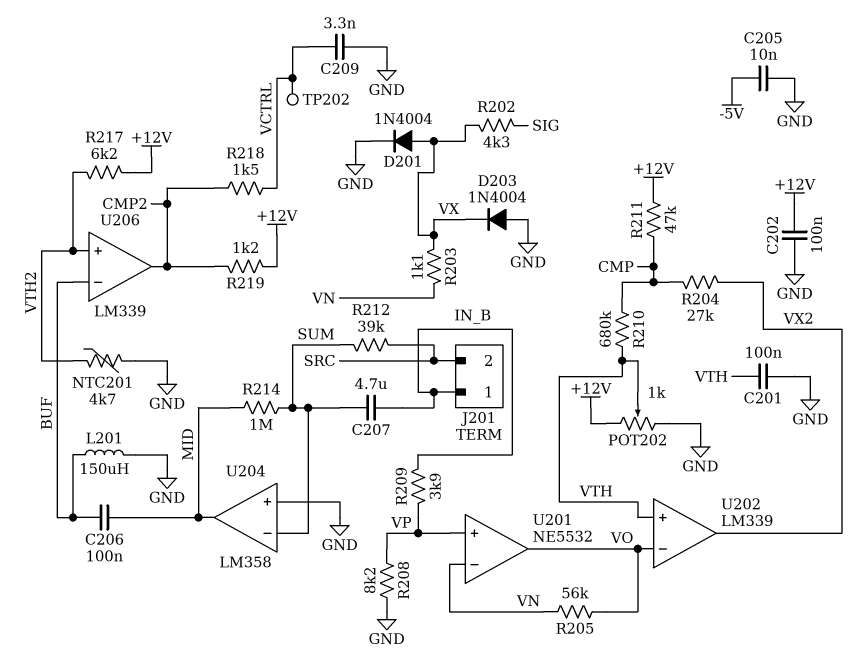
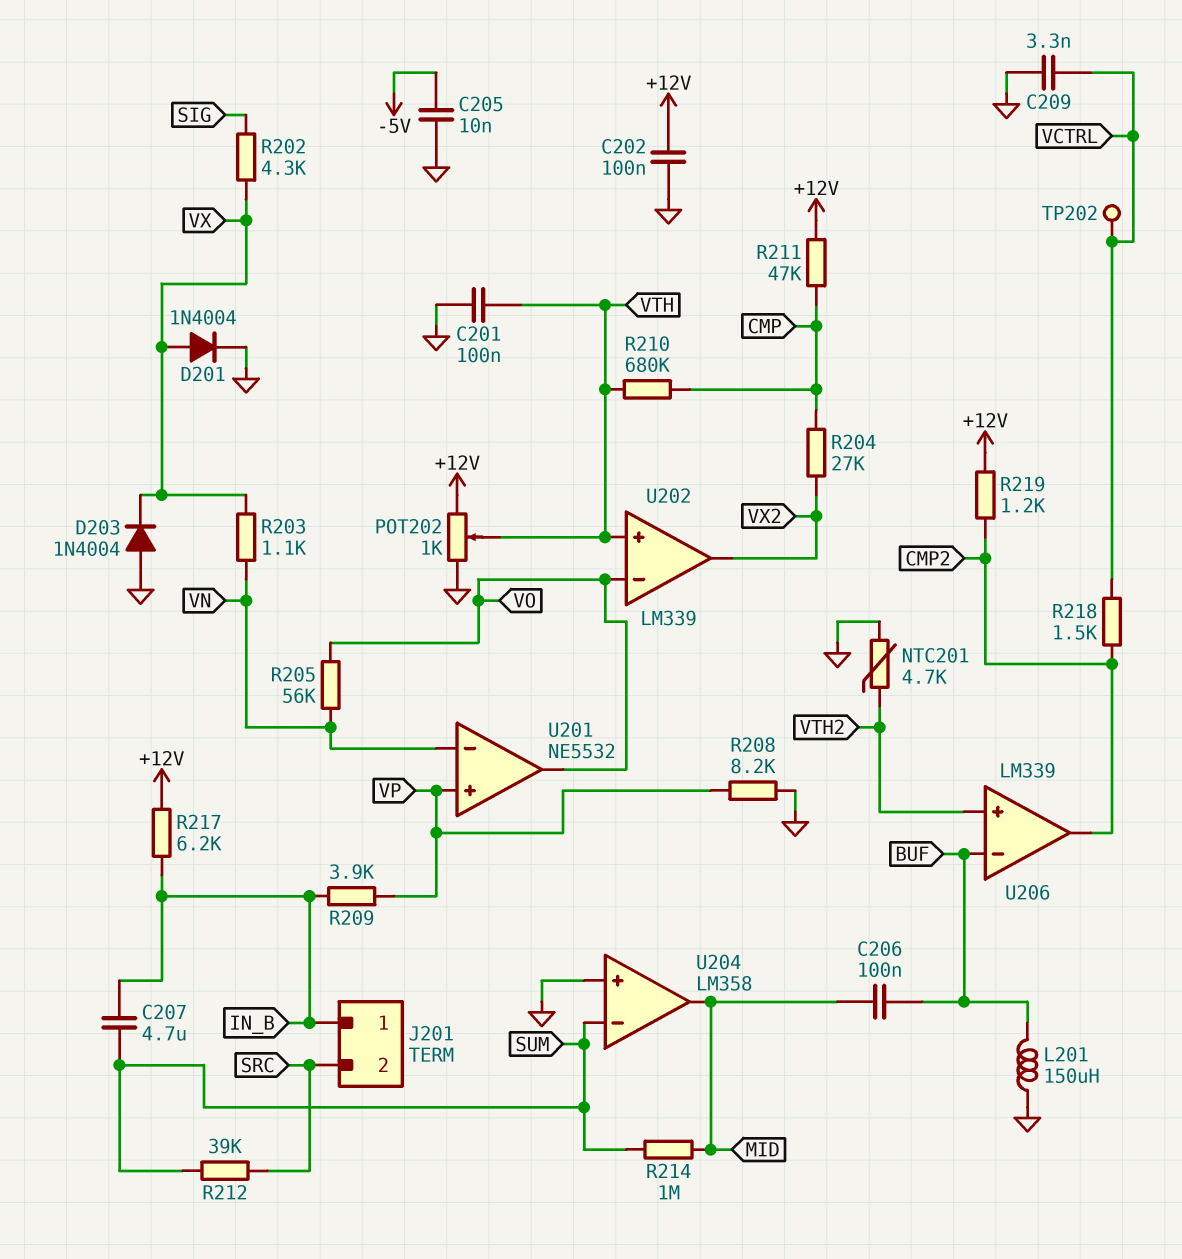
R217: 6.2k (+12V, VTH2) -> 6.2k (+12V, IN_B)

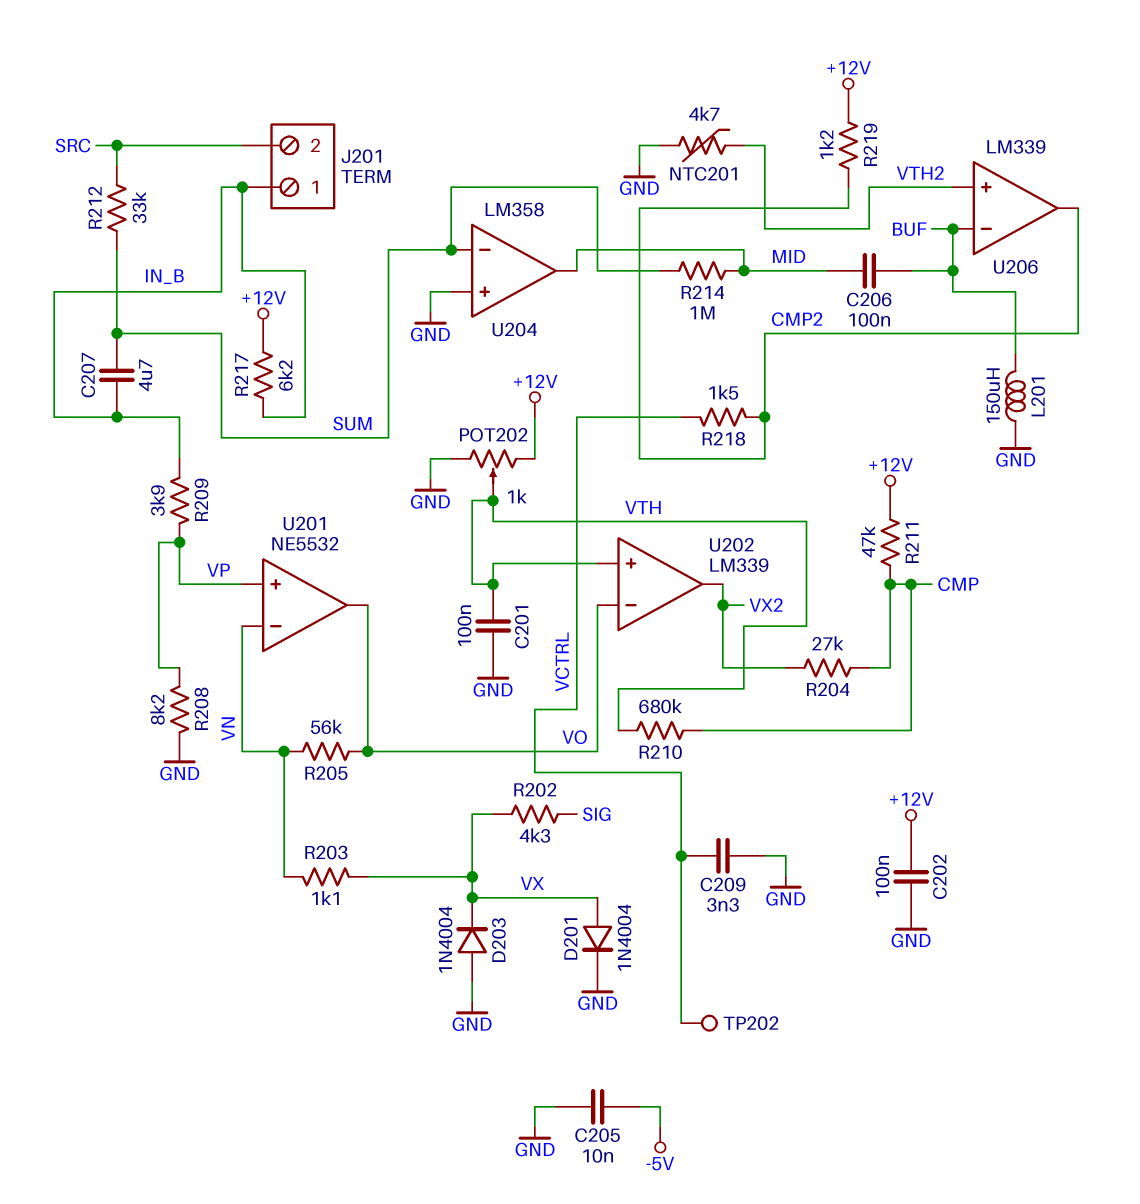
R212: 39k (SRC, SUM) -> 33k (SRC, SUM)

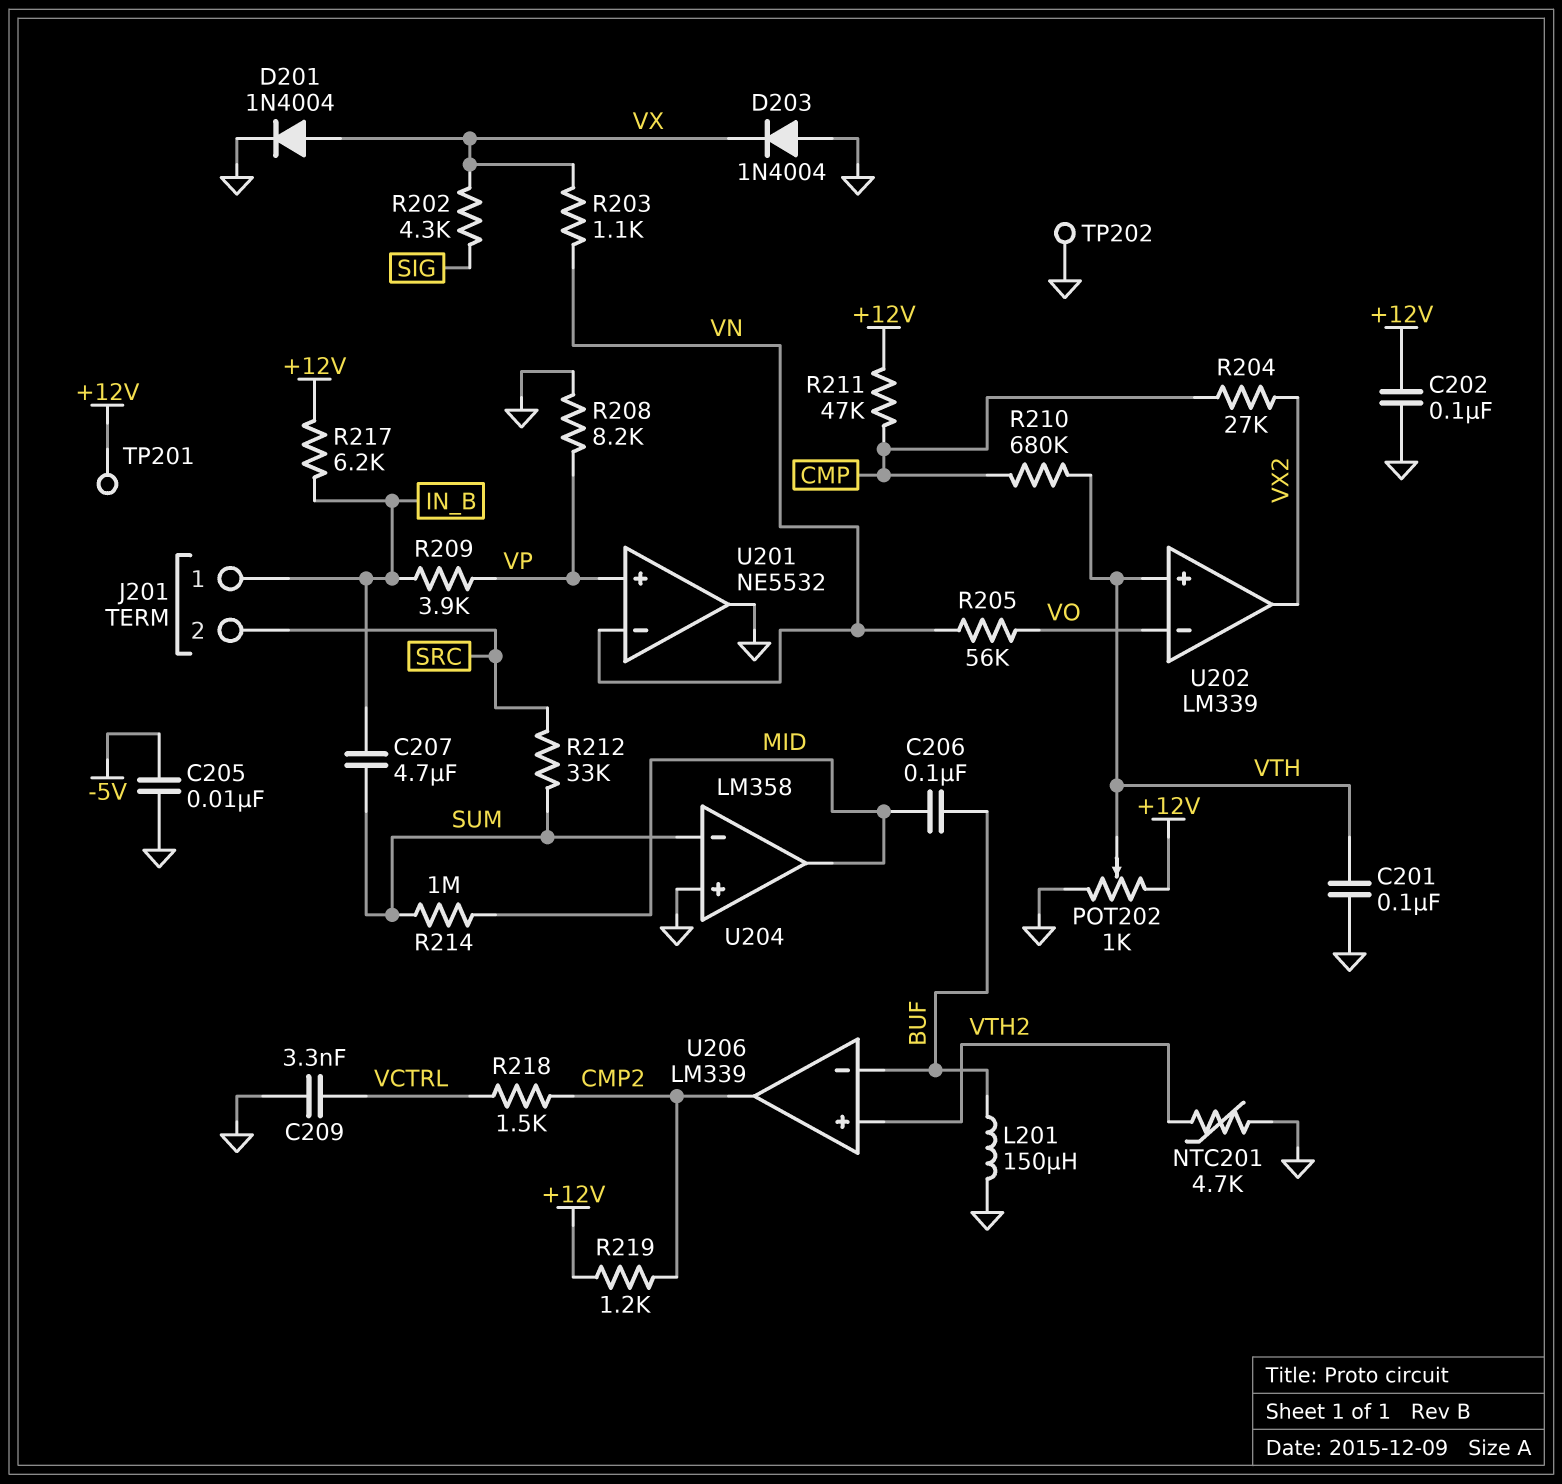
TP201: none -> test point (+12V)
TP202: test point (VCTRL) -> test point (GND)
U201 pin out: VO -> GND

